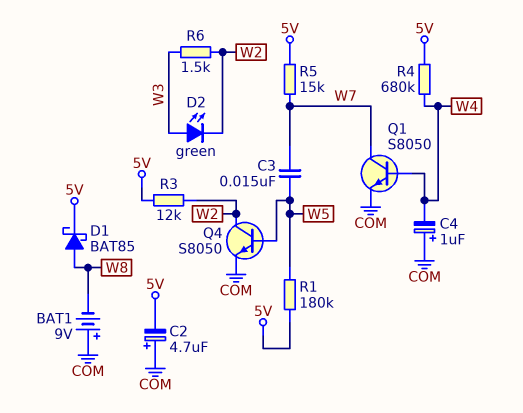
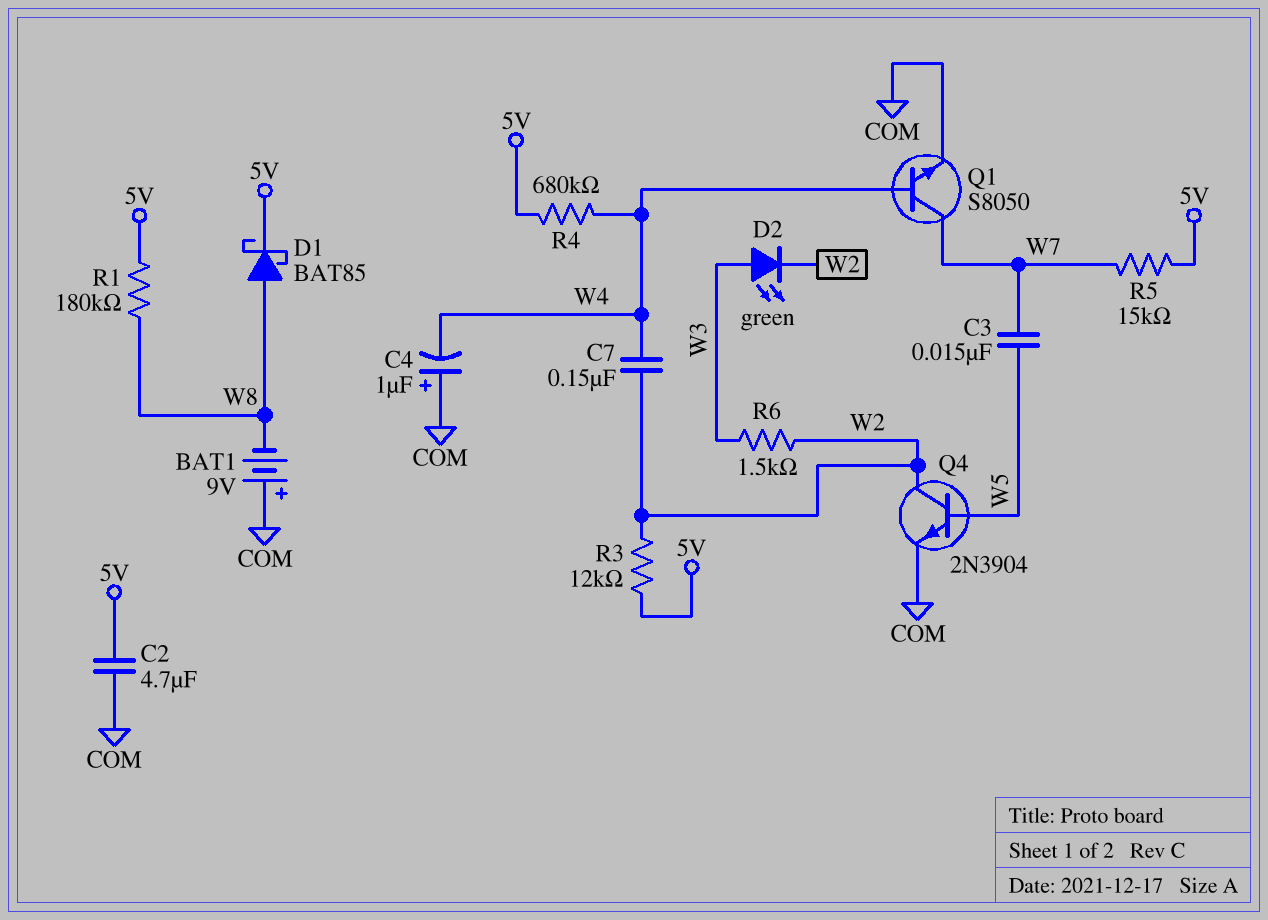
C2: 4.7uF (plus COM, minus 5V) -> 4.7uF (5V, COM)
C7: none -> 150nF (W2, W4)
Q4: NPN S8050 (B W5, C W2, E COM) -> NPN 2N3904 (B W5, C W2, E COM)
R1: 180k (5V, W5) -> 180k (5V, W8)

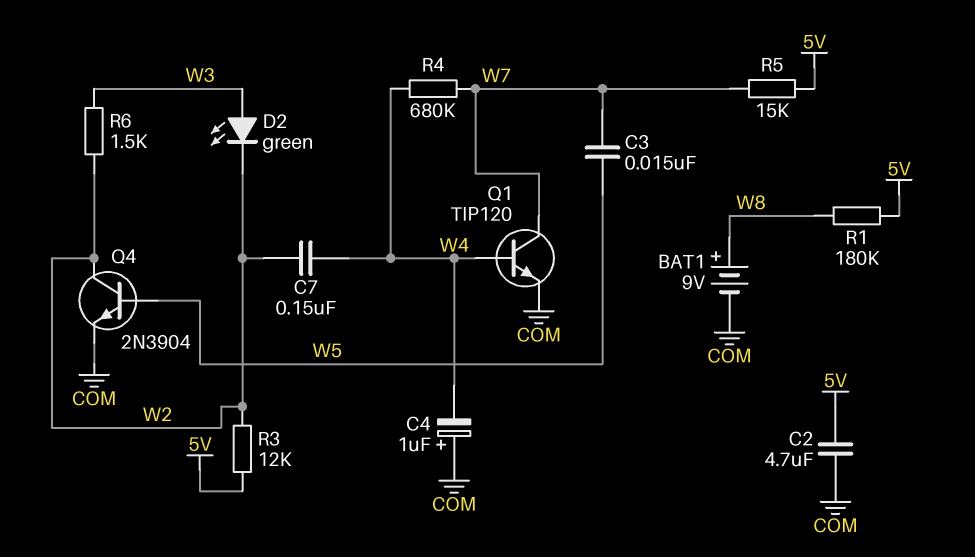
BAT1: 9V (plus COM, minus W8) -> 9V (plus W8, minus COM)
D1: schottky BAT85 (A W8, K 5V) -> none
Q1: NPN S8050 (B W4, C W7, E COM) -> NPN TIP120 (B W4, C W7, E COM)
R4: 680k (5V, W4) -> 680k (W4, W7)

